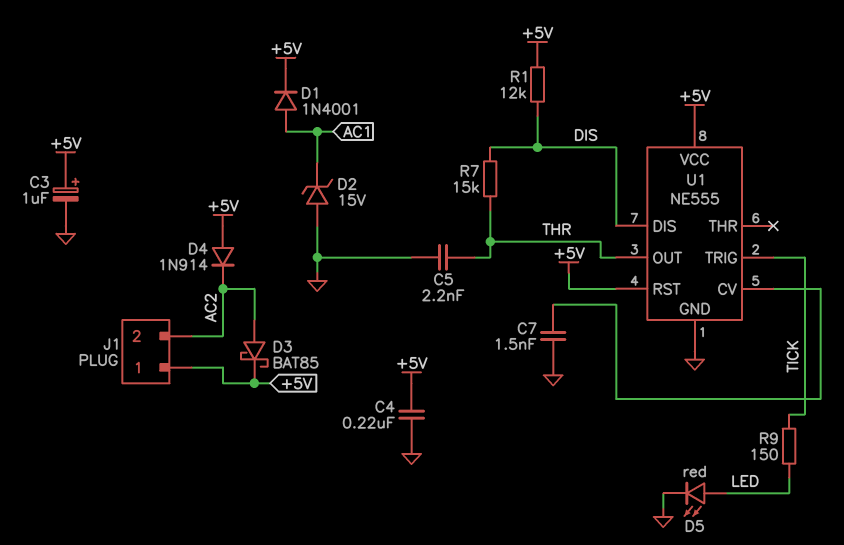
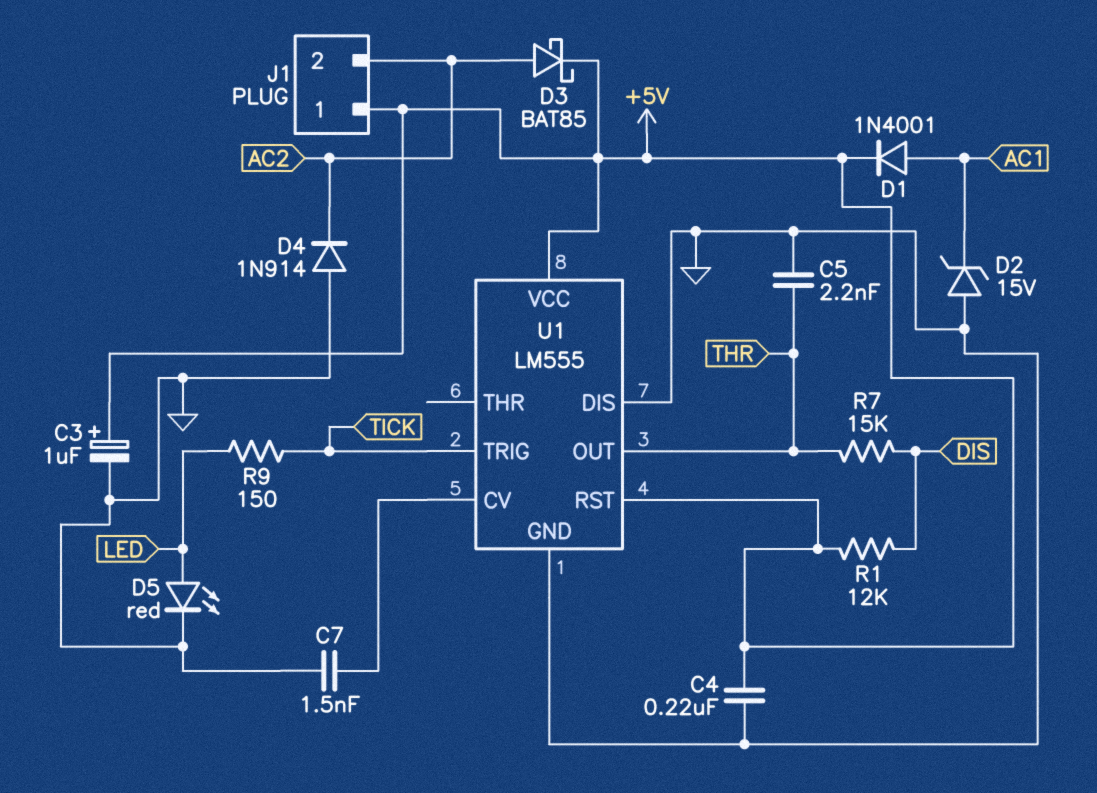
D4: diode 1N914 (A +5V, K AC2) -> diode 1N914 (A GND, K AC2)
U1: NE555 -> LM555
U1 pin DIS: DIS -> GND

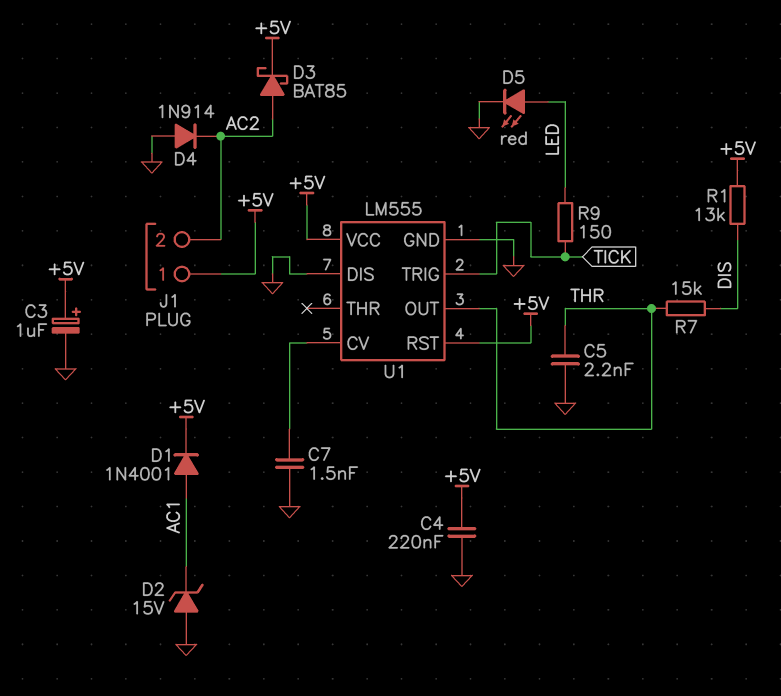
R1: 12k (+5V, DIS) -> 13k (+5V, DIS)

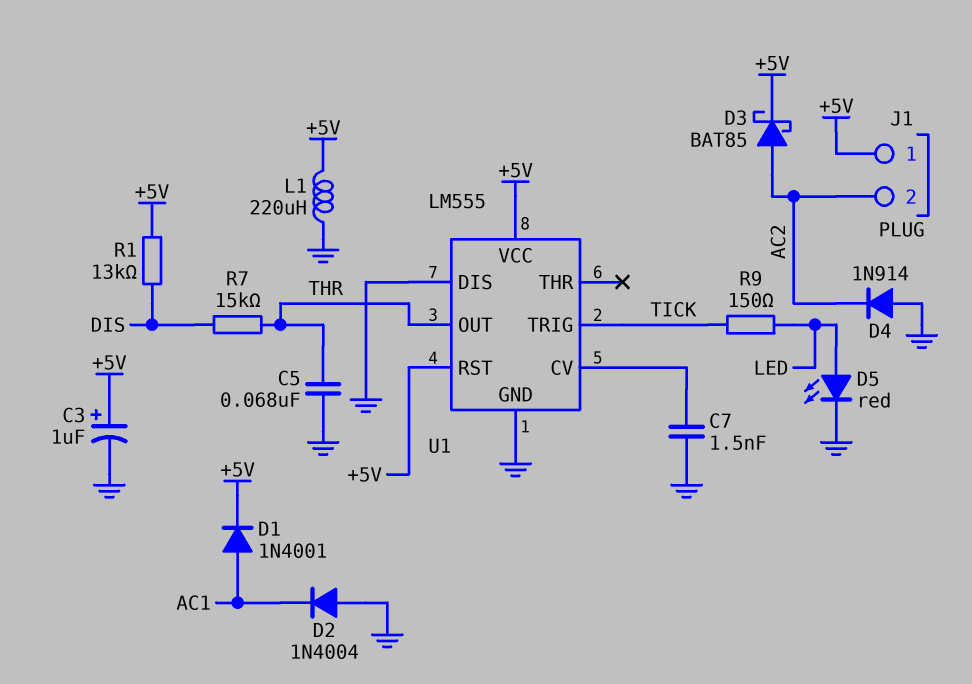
C4: 220nF (+5V, GND) -> none
C5: 2.2nF (GND, THR) -> 68nF (GND, THR)
D2: zener 15V (A GND, K AC1) -> diode 1N4004 (A GND, K AC1)
L1: none -> 220uH (+5V, GND)

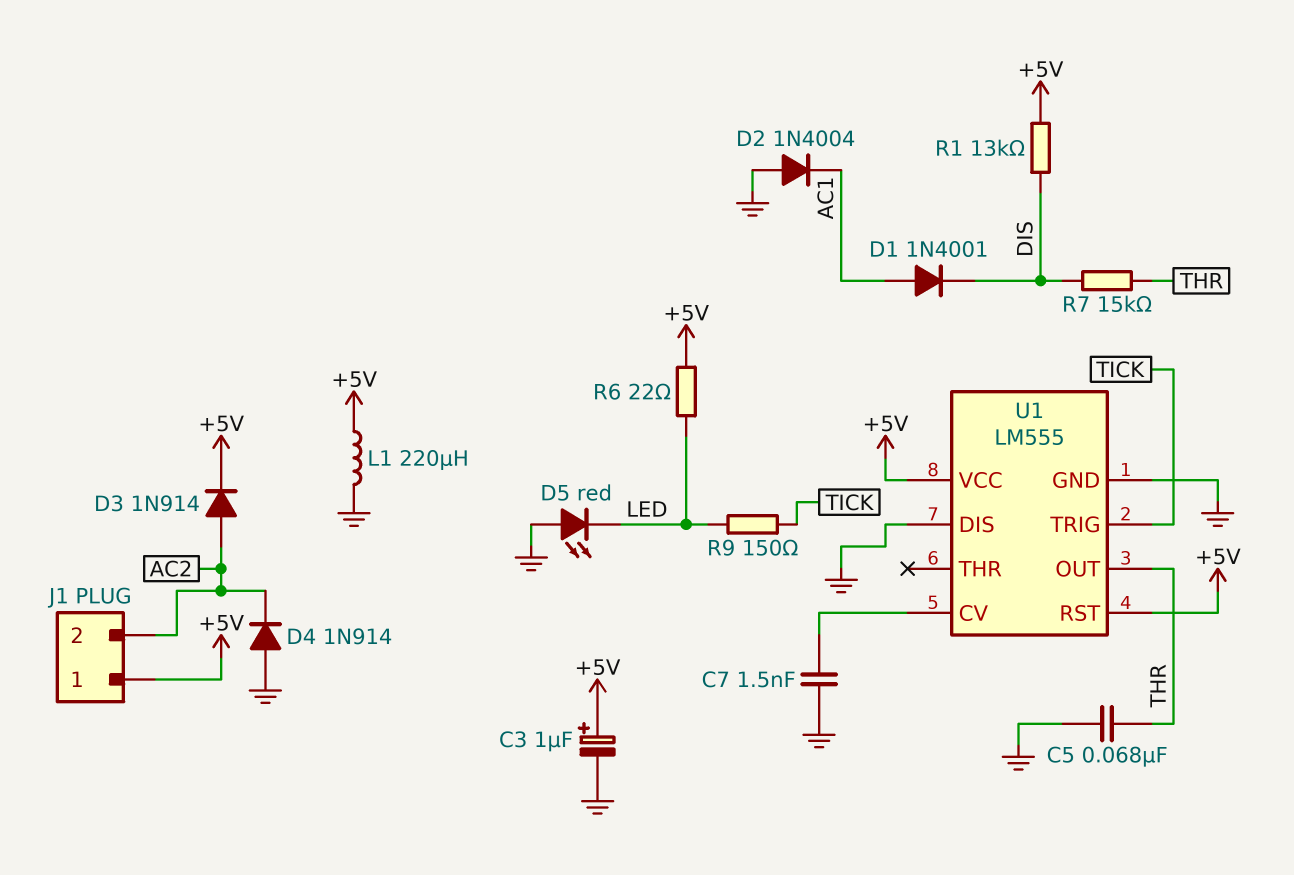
D1: diode 1N4001 (A AC1, K +5V) -> diode 1N4001 (A AC1, K DIS)
D3: schottky BAT85 (A AC2, K +5V) -> diode 1N914 (A AC2, K +5V)
D5: LED red (A LED, K GND) -> LED red (A GND, K LED)
R6: none -> 22 (+5V, LED)

